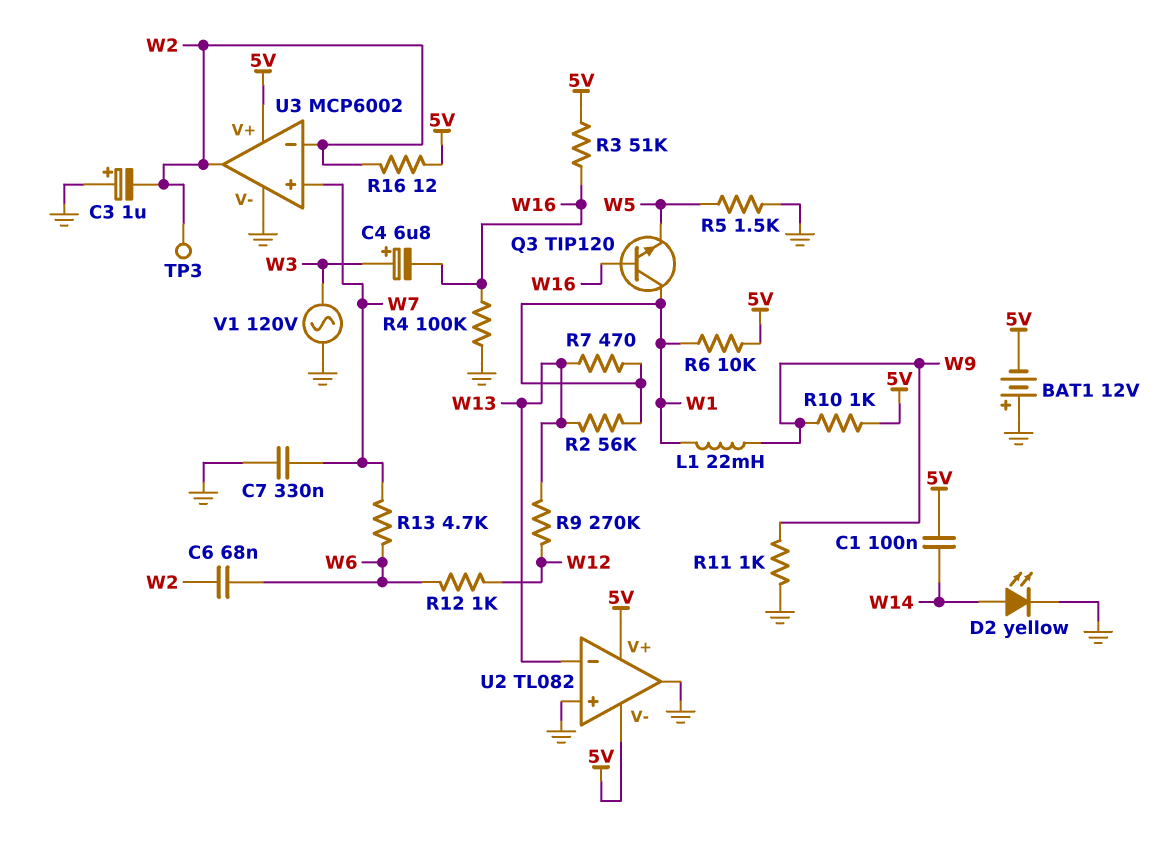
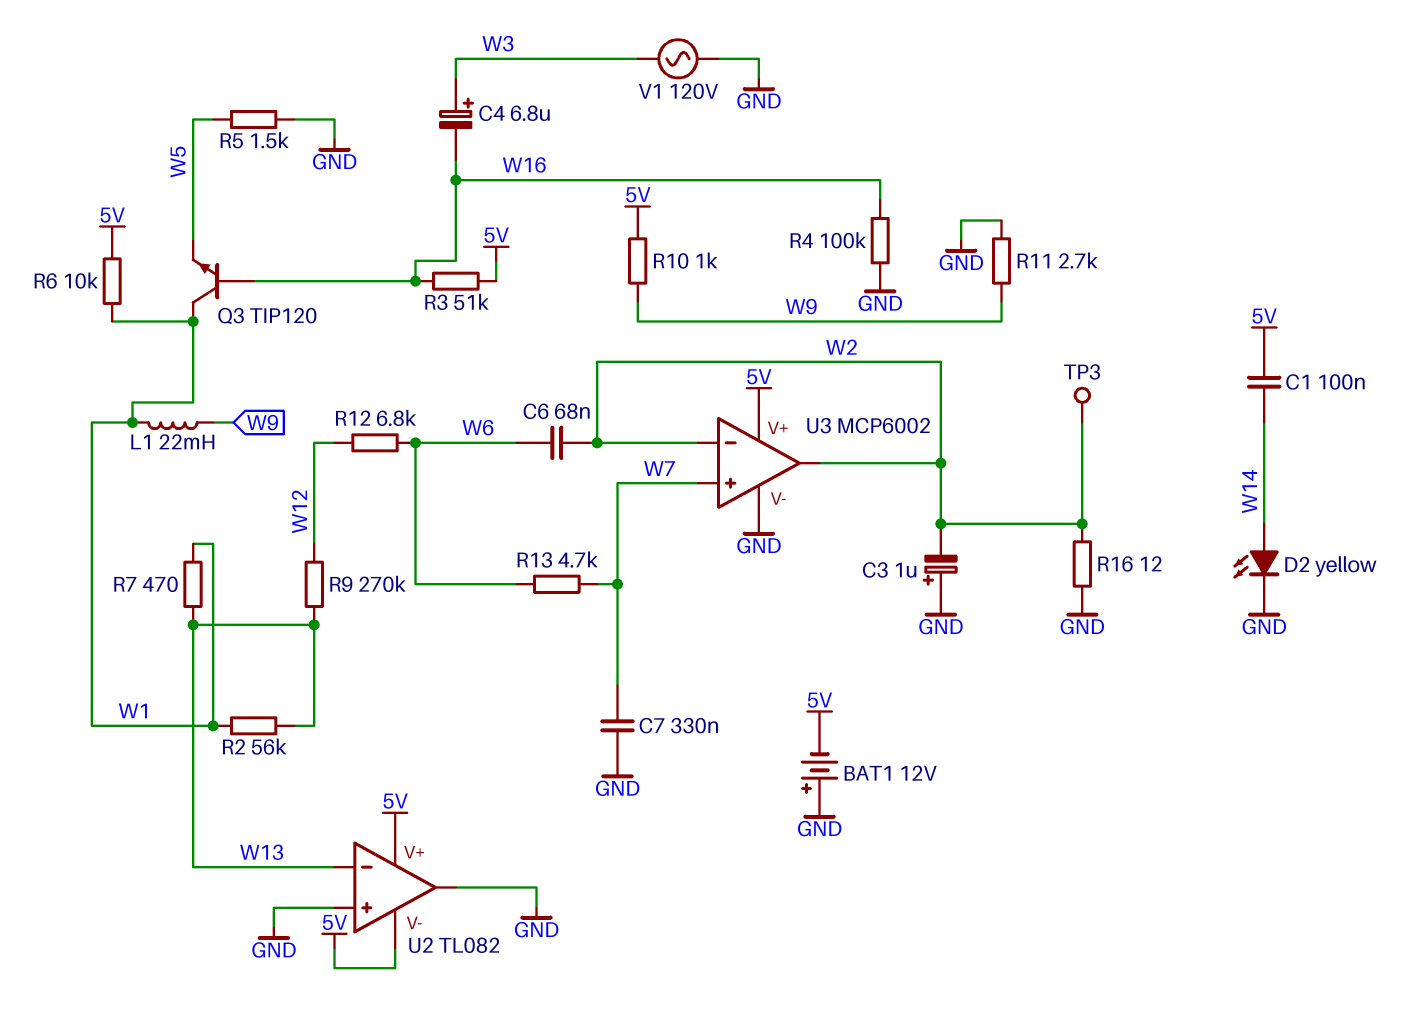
R11: 1k (GND, W9) -> 2.7k (GND, W9)
R12: 1k (W6, W12) -> 6.8k (W6, W12)
R16: 12 (5V, W2) -> 12 (GND, W2)

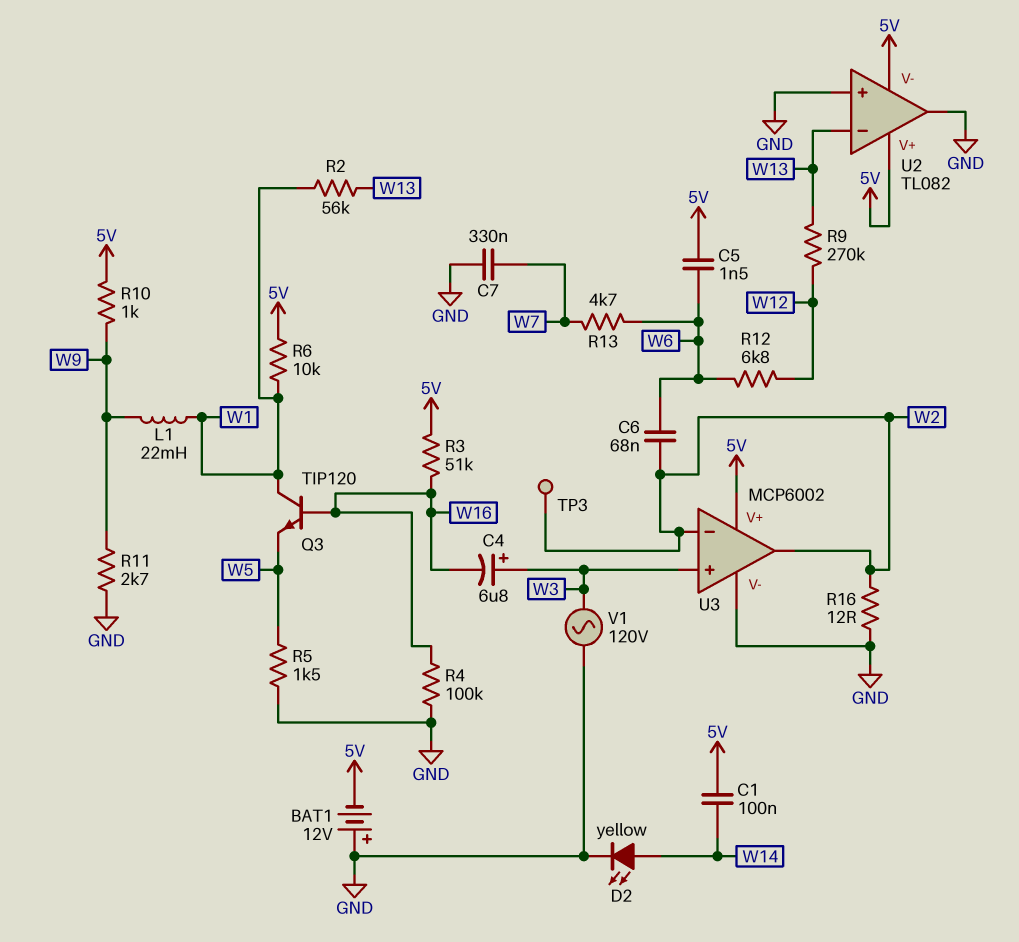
C3: 1uF (plus GND, minus W2) -> none
C5: none -> 1.5nF (5V, W6)
R7: 470 (W1, W13) -> none
U3 pin in+: W7 -> W3

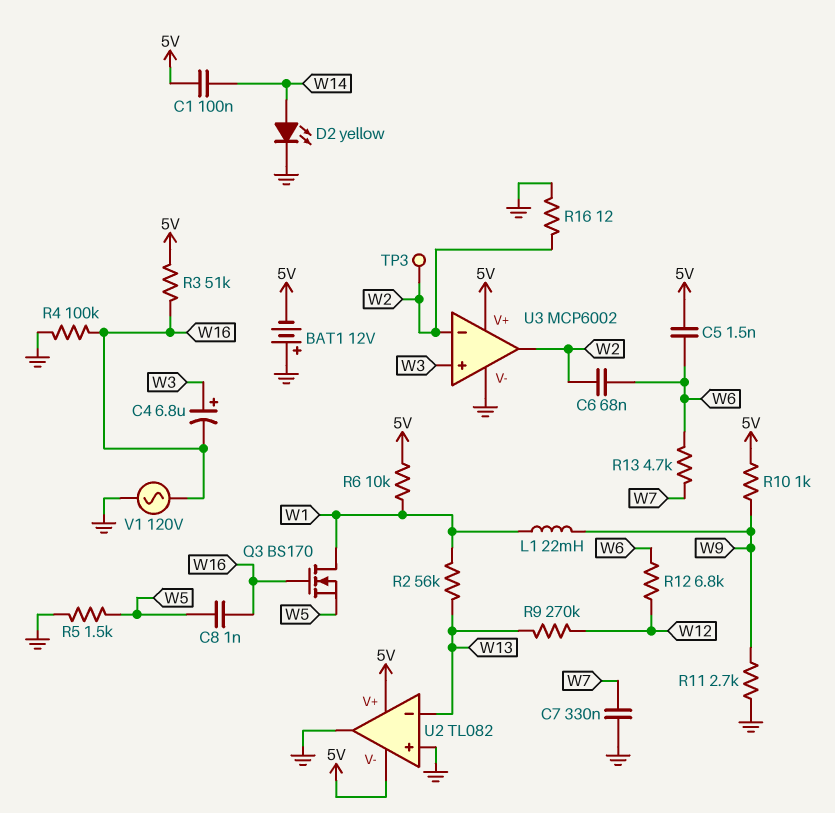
C8: none -> 1nF (W5, W16)
Q3: NPN TIP120 (B W16, C W1, E W5) -> NMOS BS170 (G W16, D W1, S W5)
V1: AC 120V (GND, W3) -> AC 120V (GND, W16)

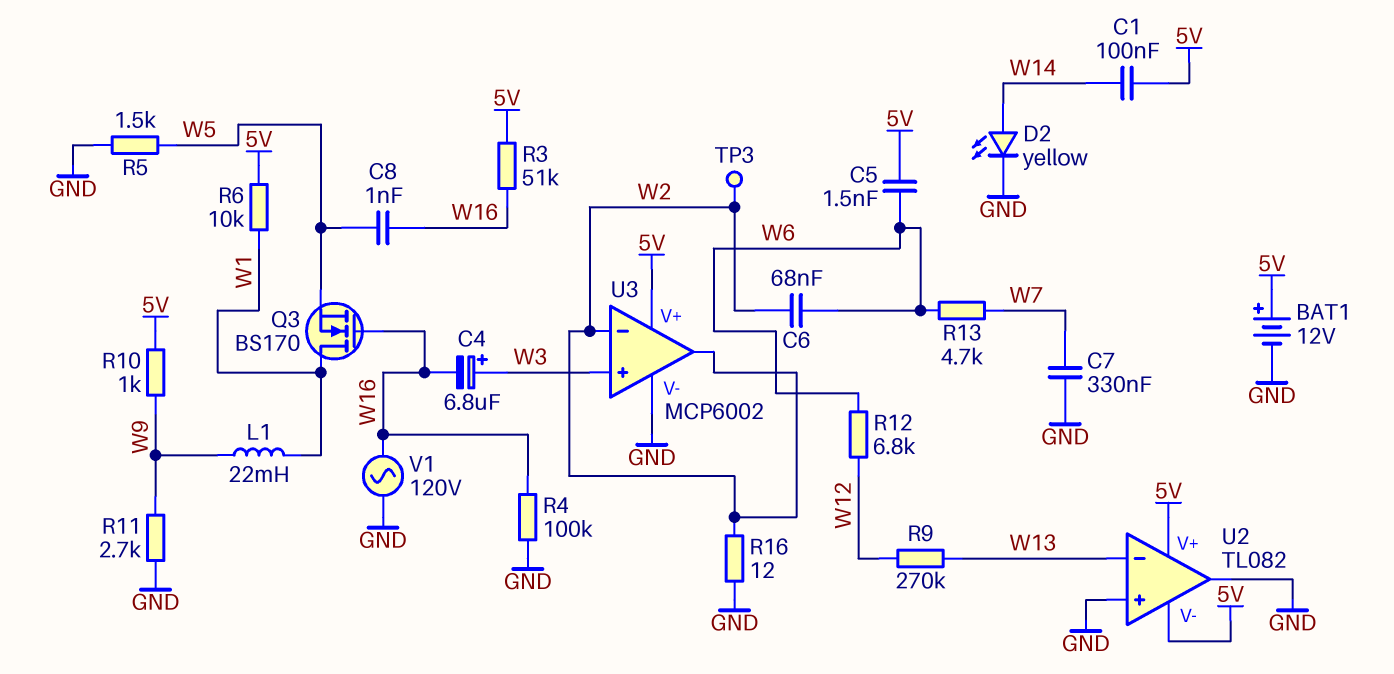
BAT1: 12V (plus GND, minus 5V) -> 12V (plus 5V, minus GND)
R2: 56k (W1, W13) -> none

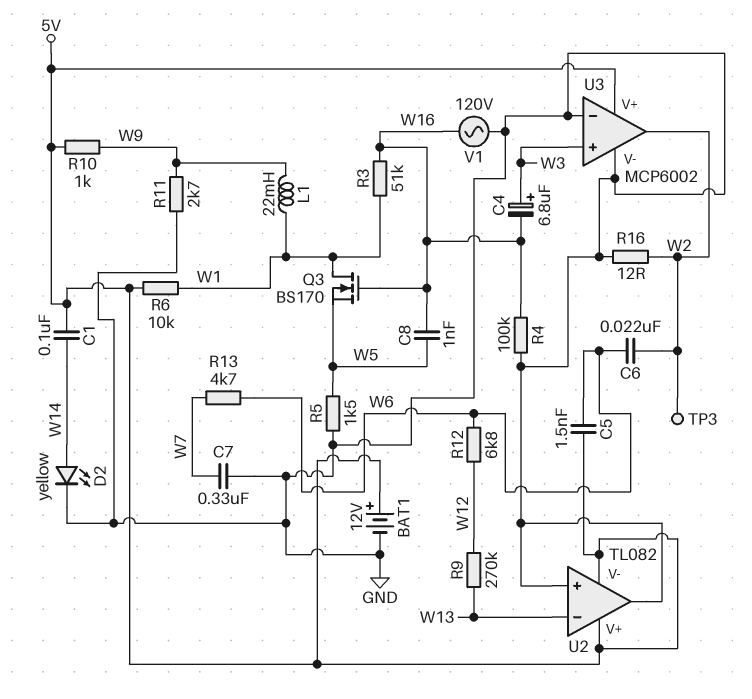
C6: 68nF (W2, W6) -> 22nF (W2, W6)
R3: 51k (5V, W16) -> 51k (W1, W16)
U3 pin in-: W2 -> GND

